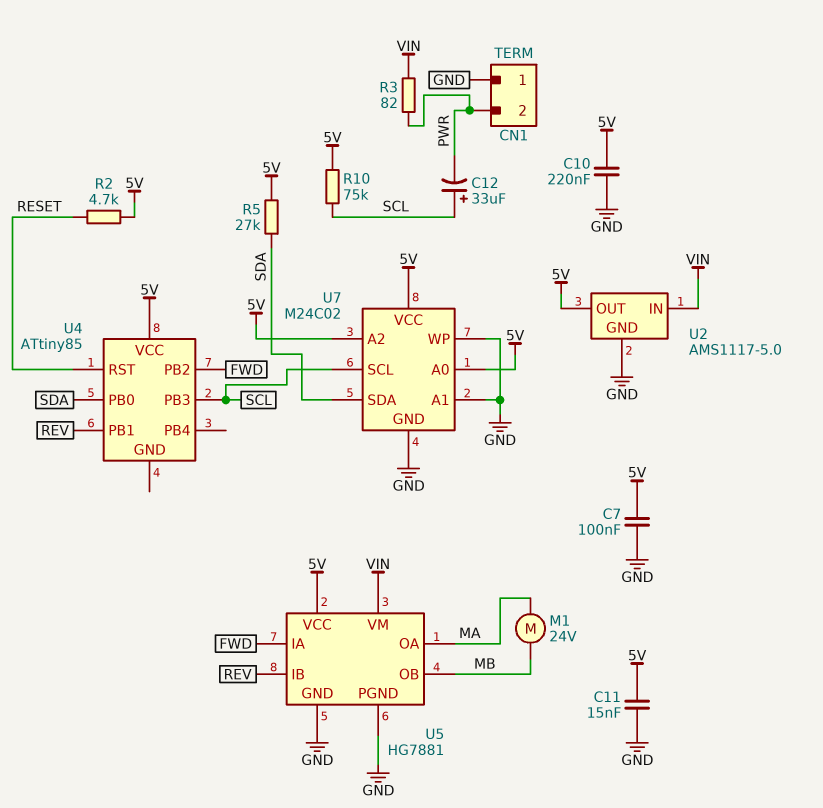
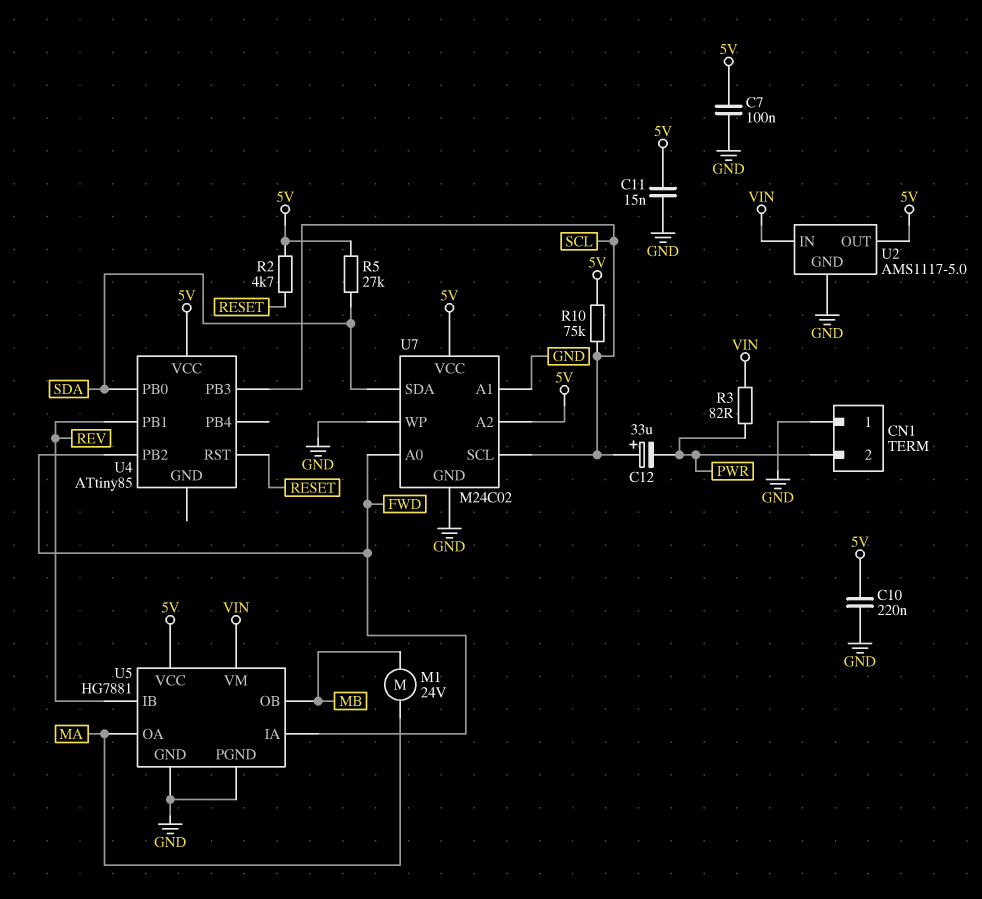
U7 pin A0: 5V -> FWD

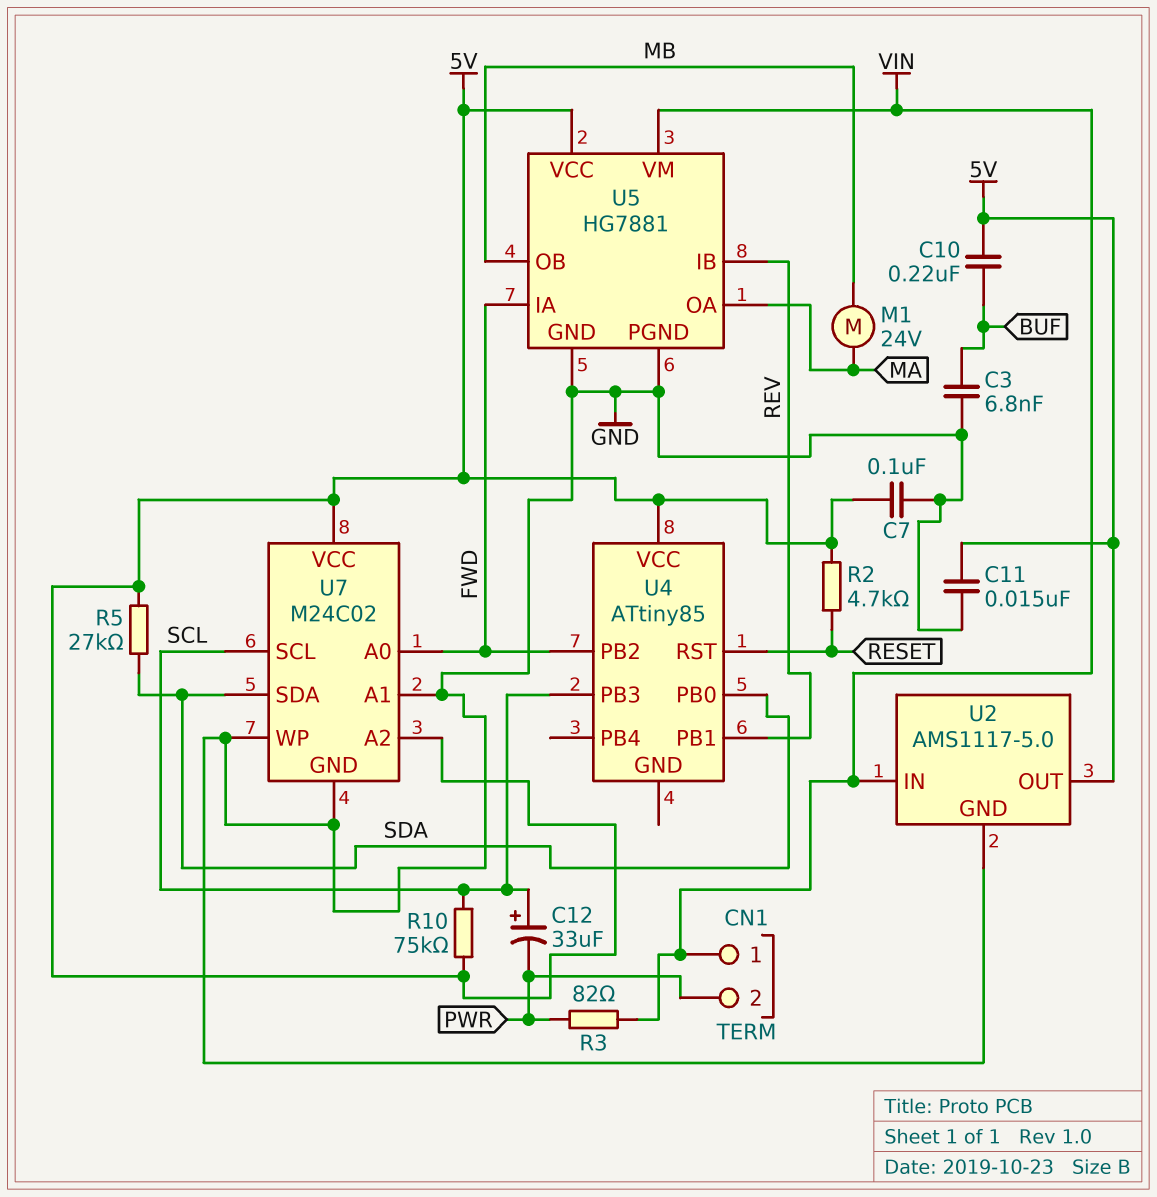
C3: none -> 6.8nF (BUF, GND)
C10: 220nF (5V, GND) -> 220nF (5V, BUF)
CN1 pin 1: GND -> VIN

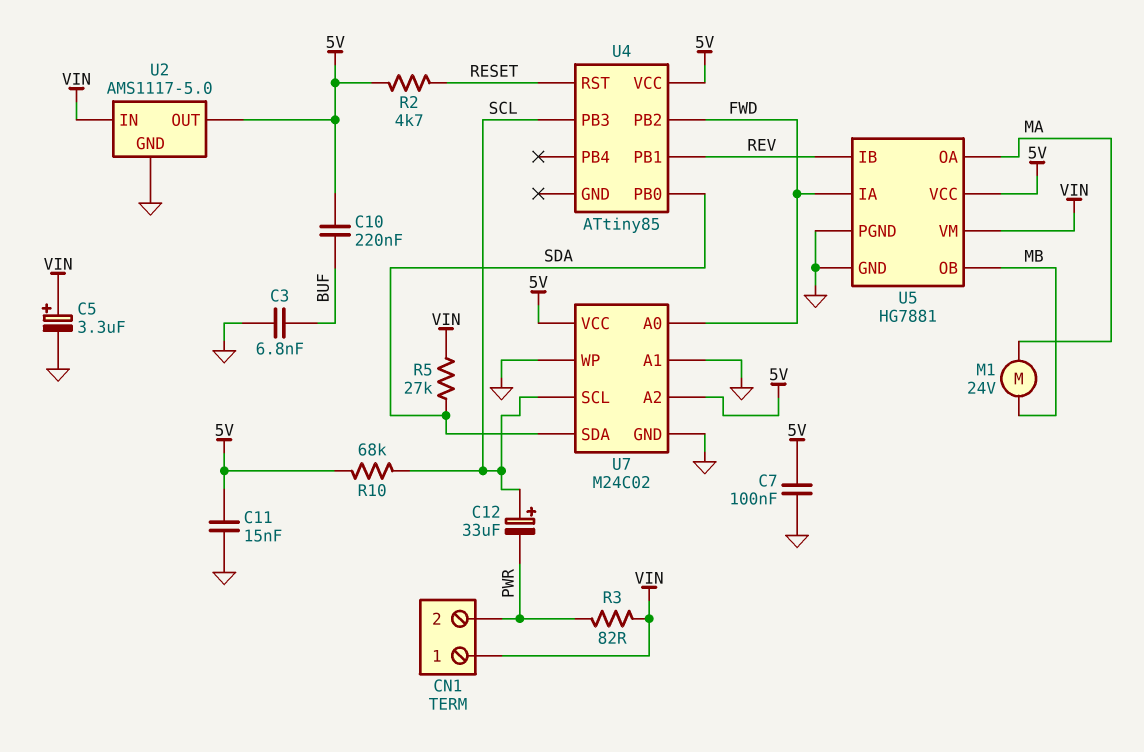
C5: none -> 3.3uF (plus VIN, minus GND)
R5: 27k (5V, SDA) -> 27k (SDA, VIN)
R10: 75k (5V, SCL) -> 68k (5V, SCL)

